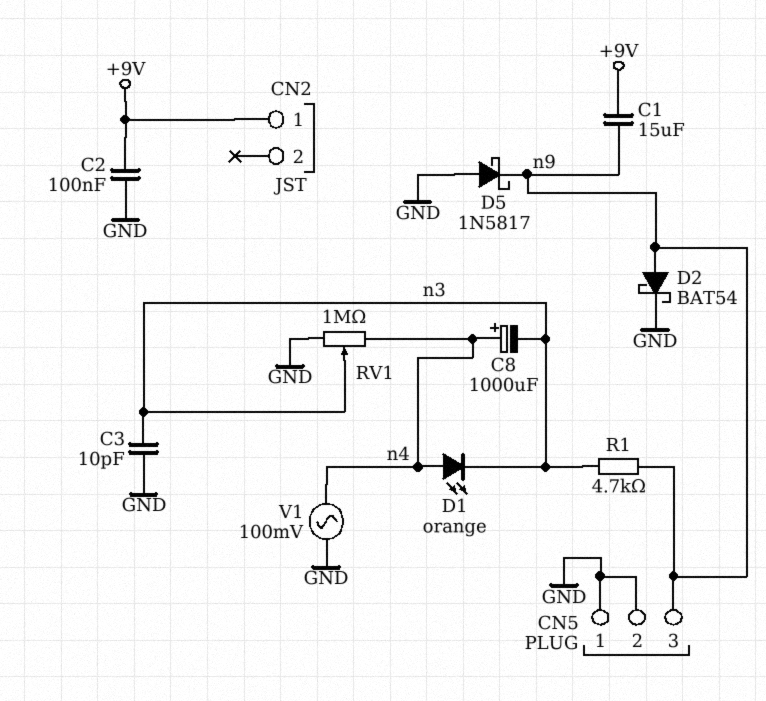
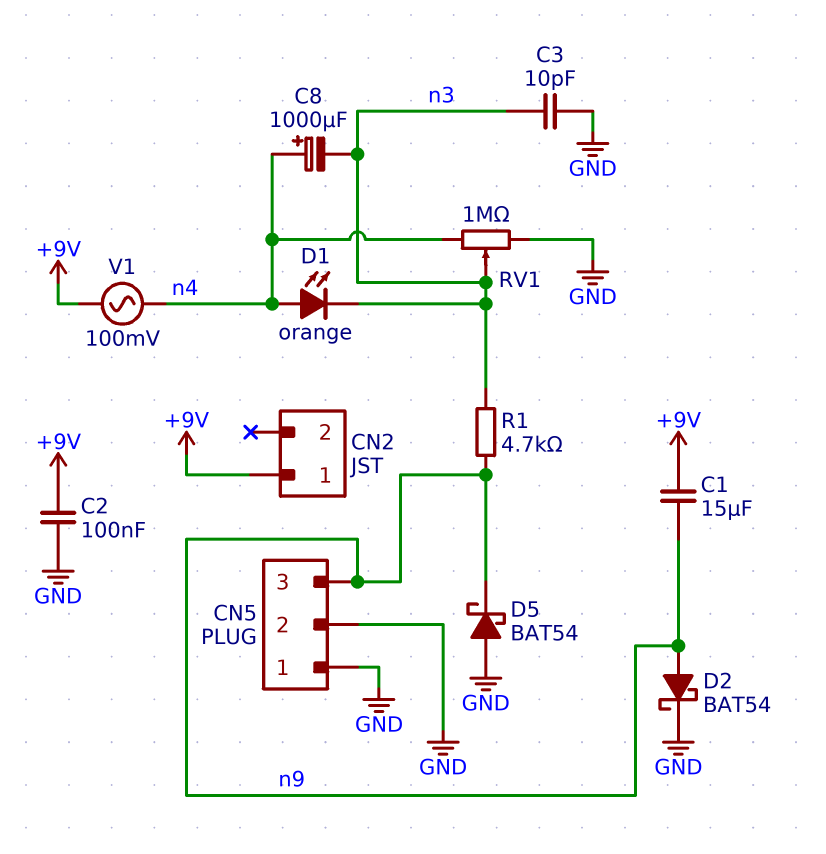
D5: schottky 1N5817 (A GND, K n9) -> schottky BAT54 (A GND, K n9)
V1: AC 100mV (GND, n4) -> AC 100mV (+9V, n4)

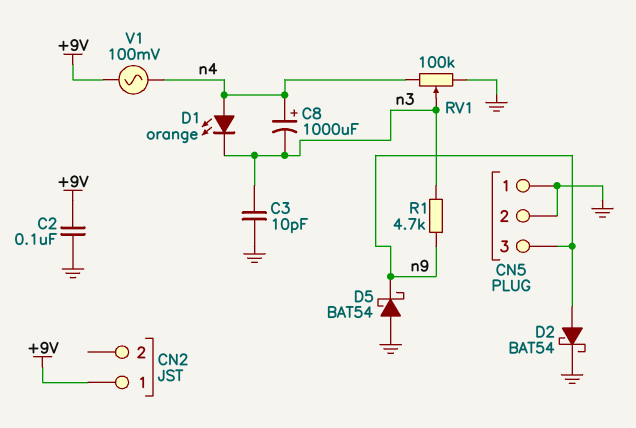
C1: 15uF (+9V, n9) -> none
RV1: 1M (GND, n4, wiper n3) -> 100k (GND, n4, wiper n3)

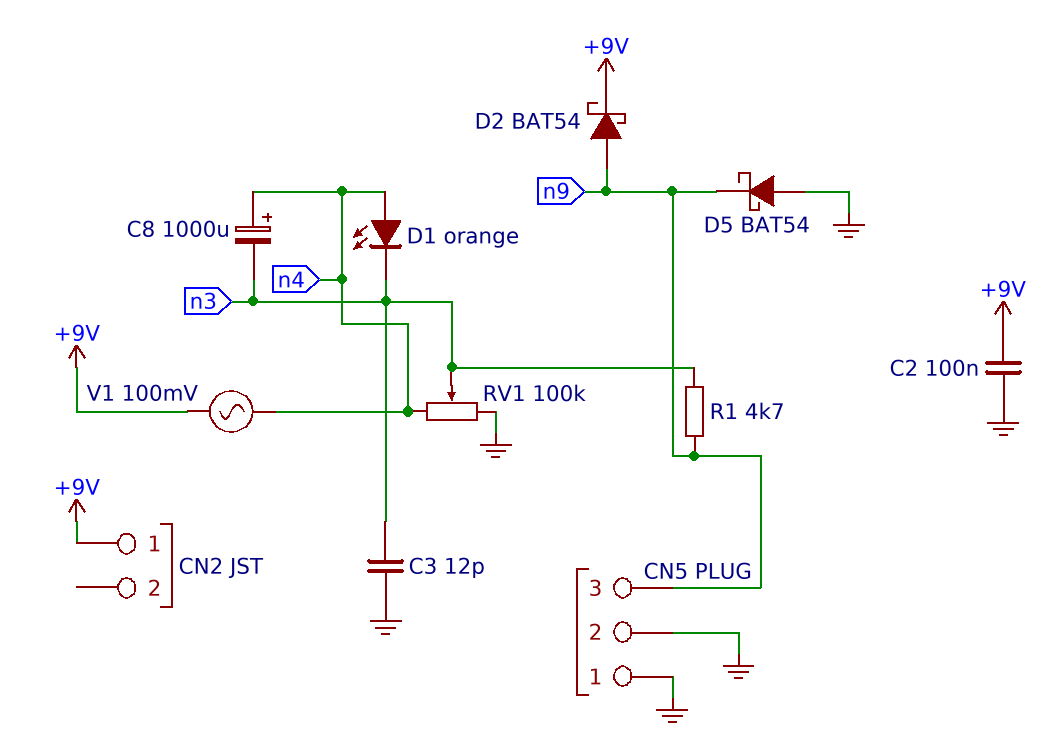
C3: 10pF (GND, n3) -> 12pF (GND, n3)
D2: schottky BAT54 (A n9, K GND) -> schottky BAT54 (A n9, K +9V)

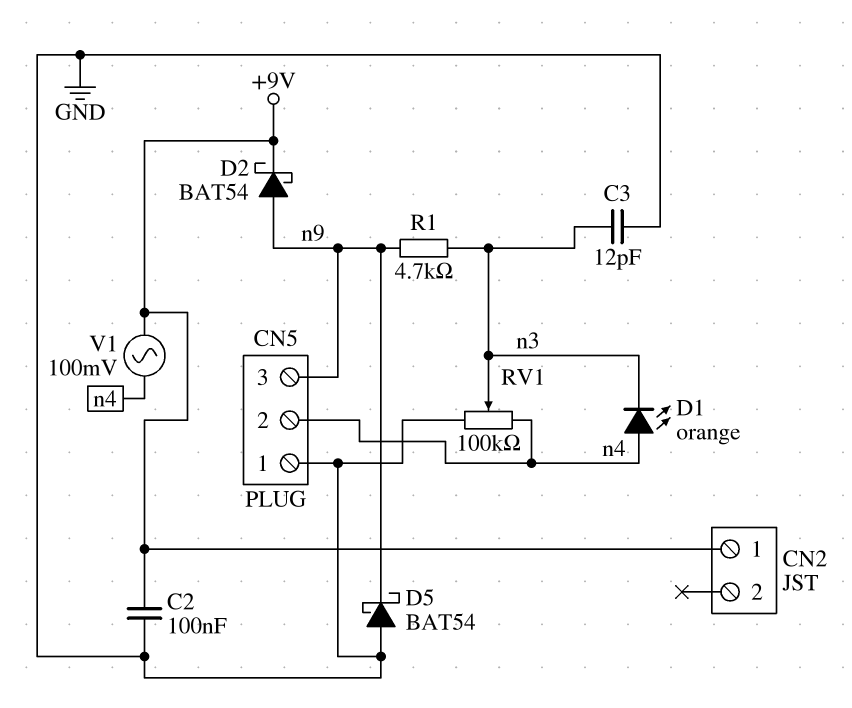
C8: 1000uF (plus n4, minus n3) -> none
CN5 pin 2: GND -> n4

